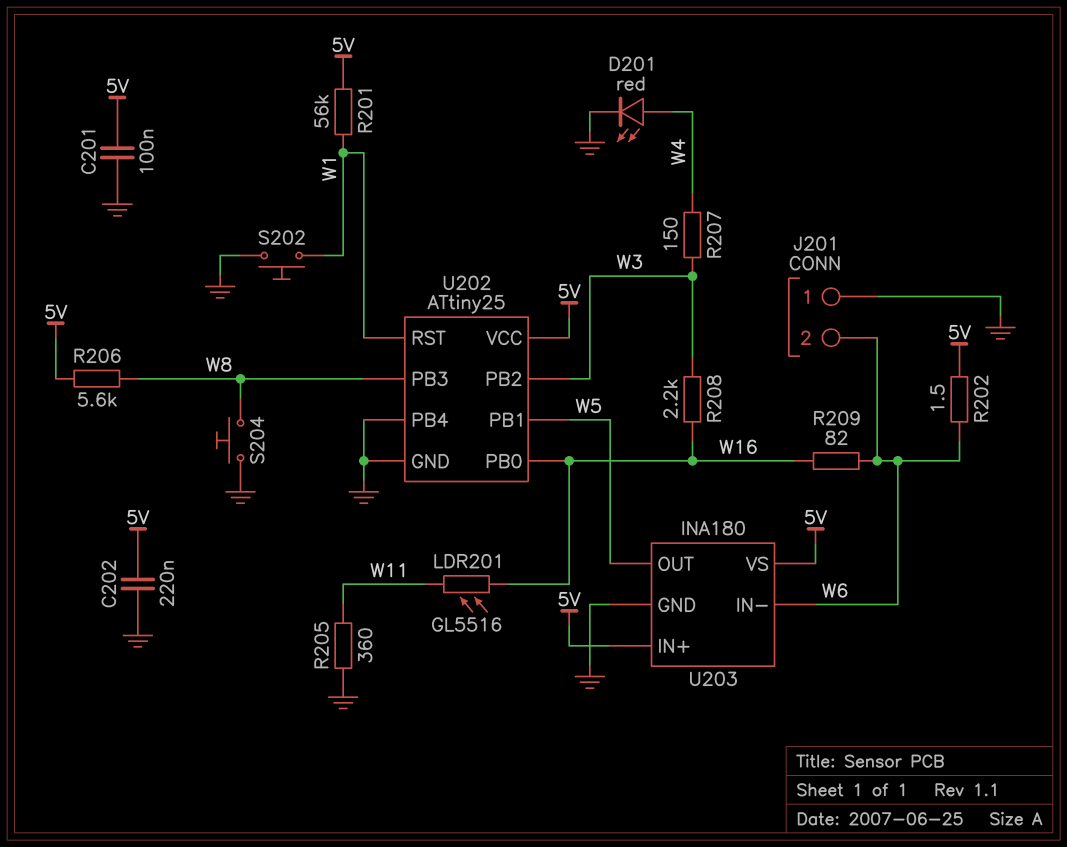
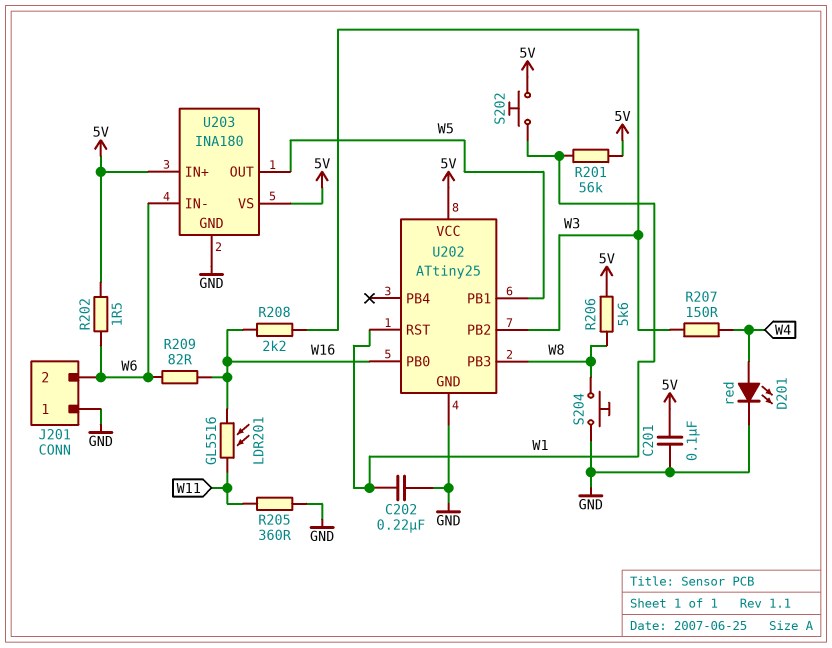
C202: 220nF (5V, GND) -> 220nF (GND, W1)
S202: button (GND, W1) -> button (5V, W1)
U202 pin PB4: GND -> none

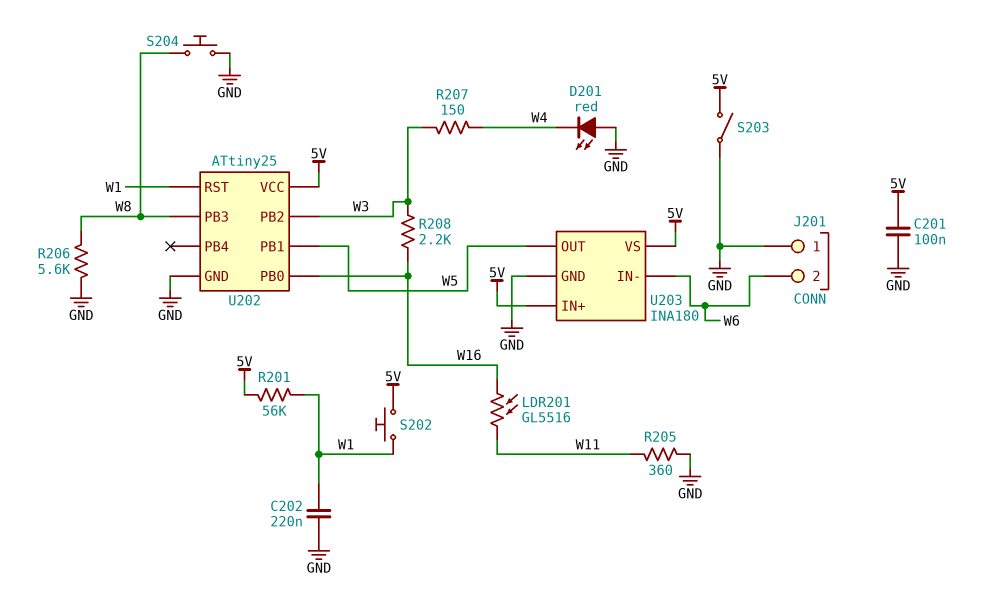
D201: LED red (A W4, K GND) -> LED red (A GND, K W4)
R202: 1.5 (5V, W6) -> none
R206: 5.6k (5V, W8) -> 5.6k (GND, W8)
R209: 82 (W6, W16) -> none
S203: none -> switch (5V, GND)

